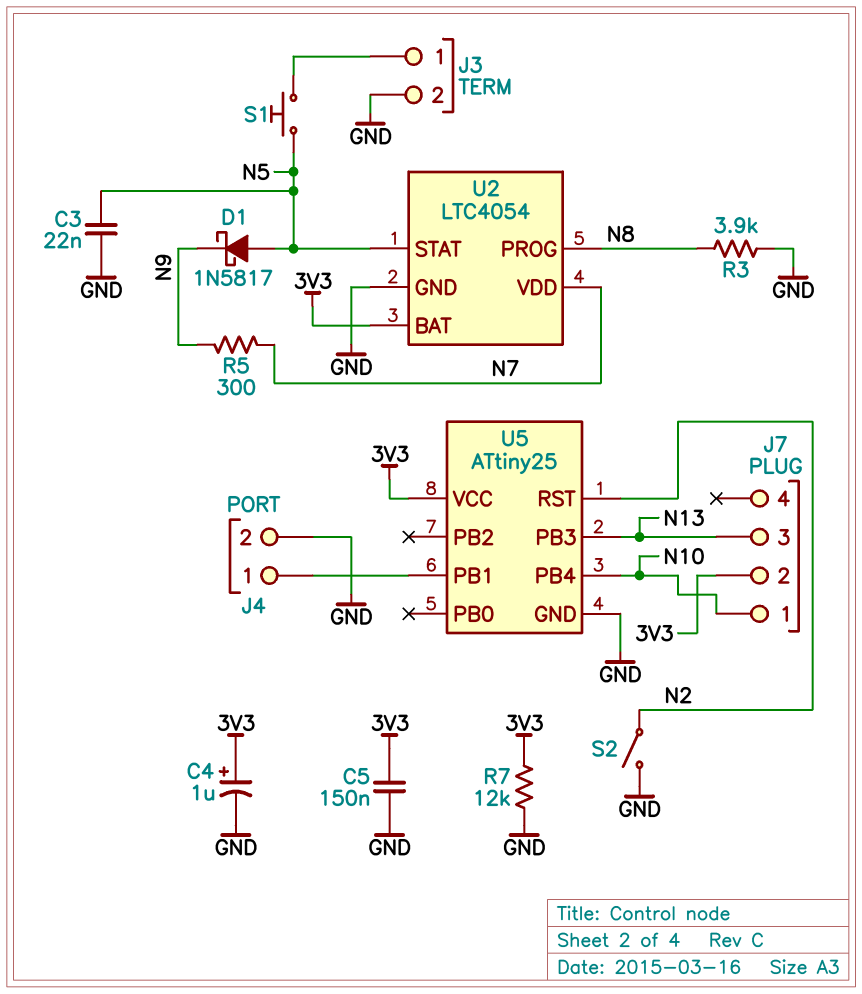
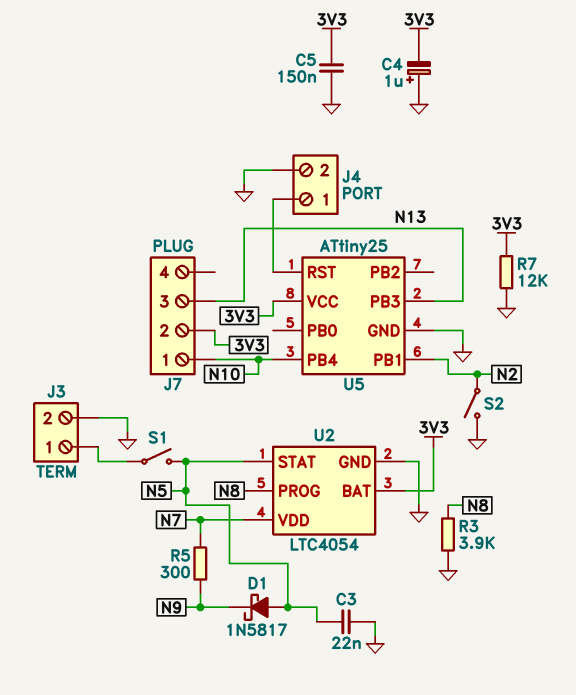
C4: 1uF (plus 3V3, minus GND) -> 1uF (plus GND, minus 3V3)
S1: button (J3/1, N5) -> switch (J3/1, N5)
U5 pin PB1: J4/1 -> N2
U5 pin RST: N2 -> J4/1

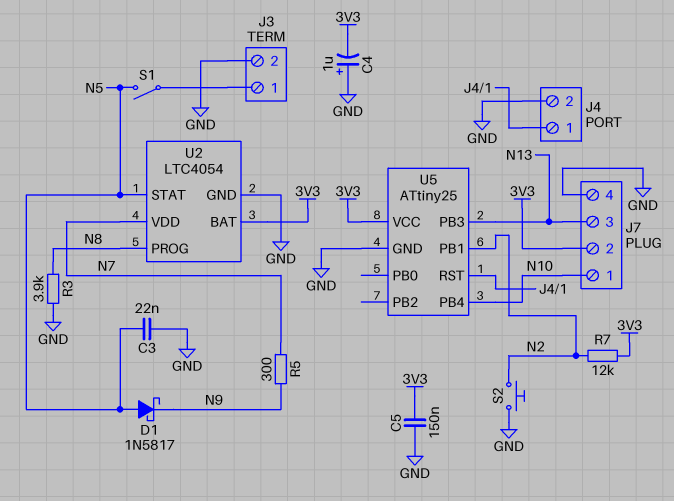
J7 pin 4: none -> GND
R7: 12k (3V3, GND) -> 12k (3V3, N2)
S2: switch (GND, N2) -> button (GND, N2)

